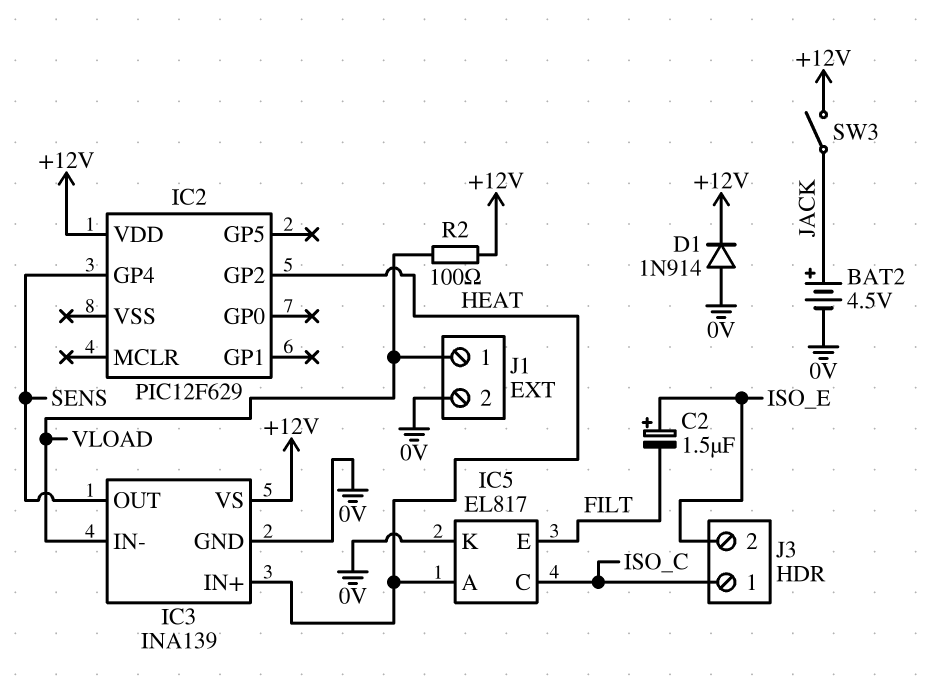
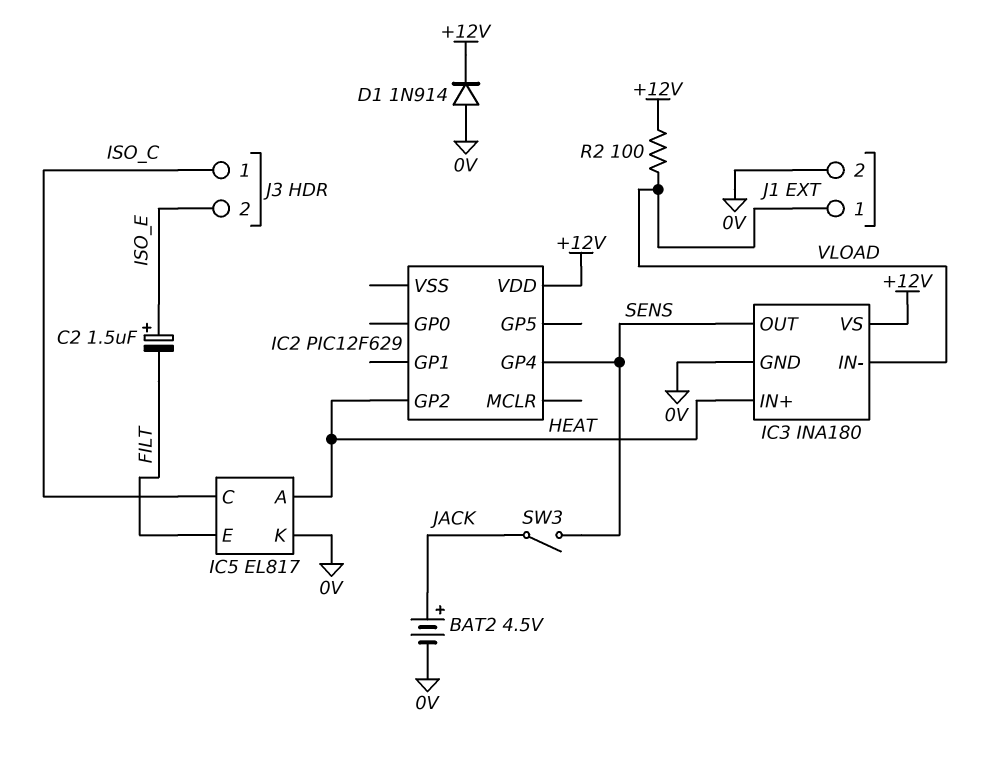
IC3: INA139 -> INA180
SW3: switch (+12V, JACK) -> switch (JACK, SENS)

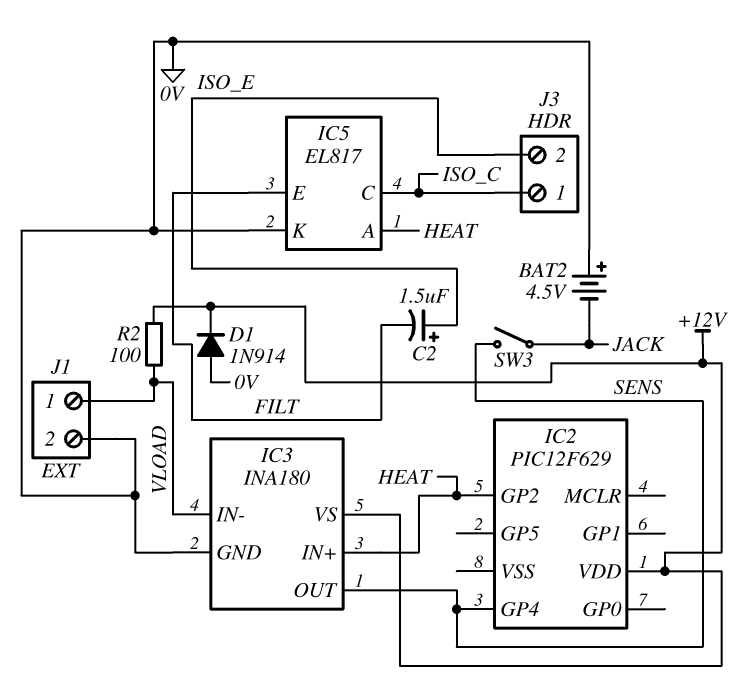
BAT2: 4.5V (plus JACK, minus 0V) -> 4.5V (plus 0V, minus JACK)

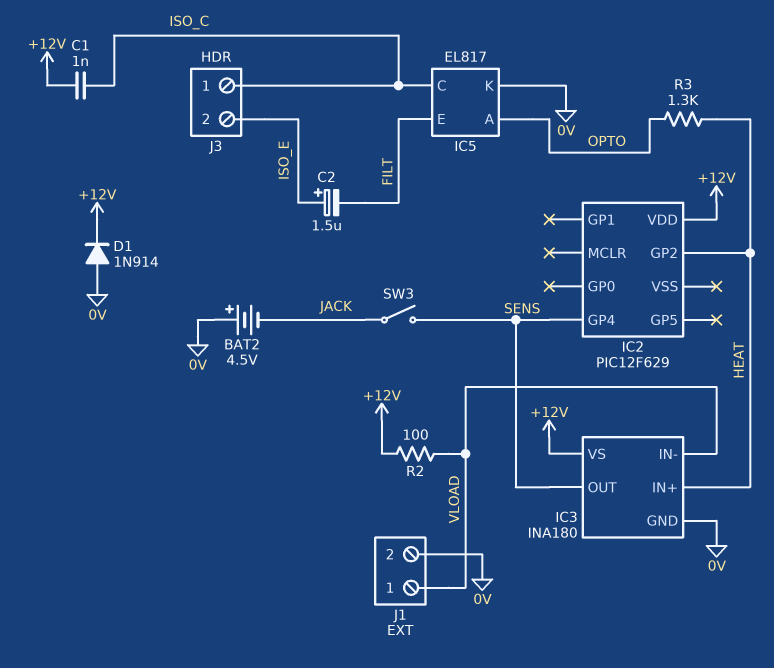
C1: none -> 1nF (+12V, ISO_C)
IC5 pin A: HEAT -> OPTO
R3: none -> 1.3k (HEAT, OPTO)

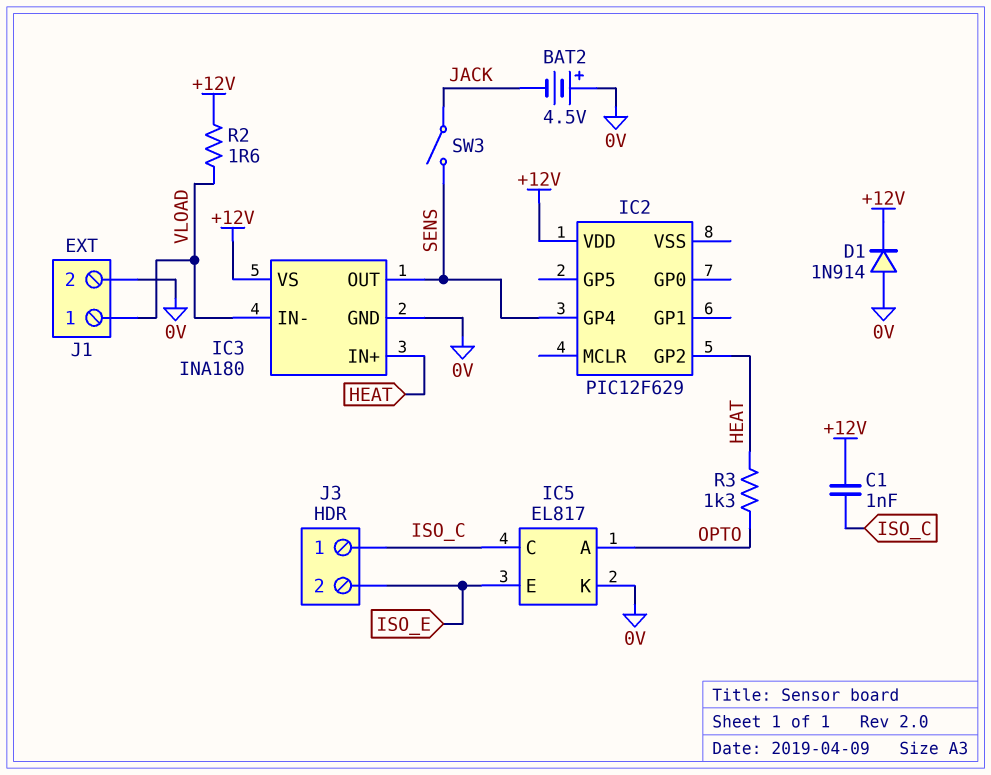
C2: 1.5uF (plus ISO_E, minus FILT) -> none
IC5 pin E: FILT -> ISO_E
R2: 100 (+12V, VLOAD) -> 1.6 (+12V, VLOAD)

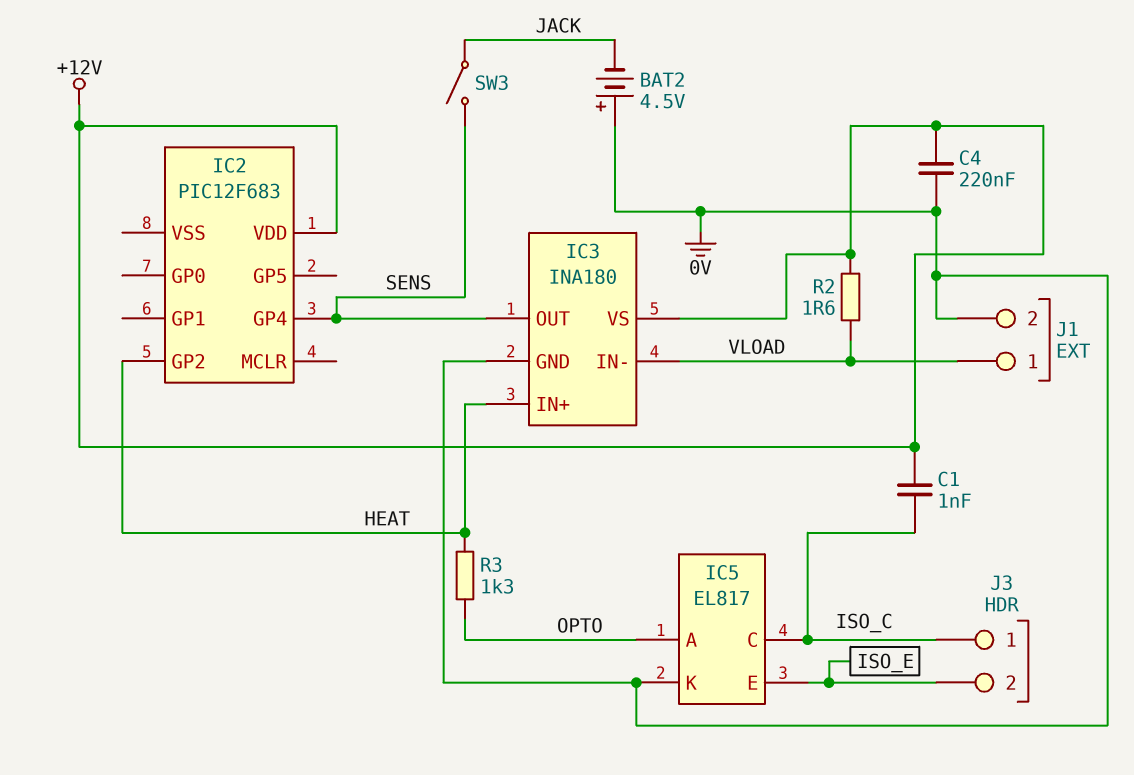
C4: none -> 220nF (+12V, 0V)
D1: diode 1N914 (A 0V, K +12V) -> none
IC2: PIC12F629 -> PIC12F683

